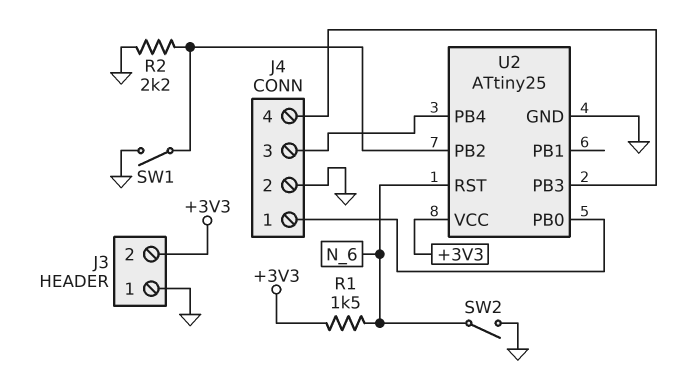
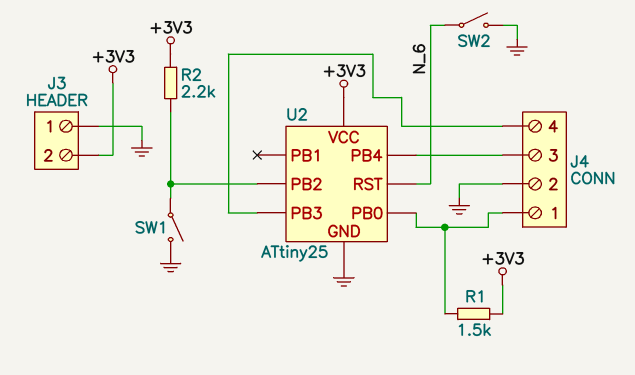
R1: 1.5k (+3V3, N_6) -> 1.5k (+3V3, J4/1)
R2: 2.2k (GND, U2/PB2) -> 2.2k (+3V3, U2/PB2)

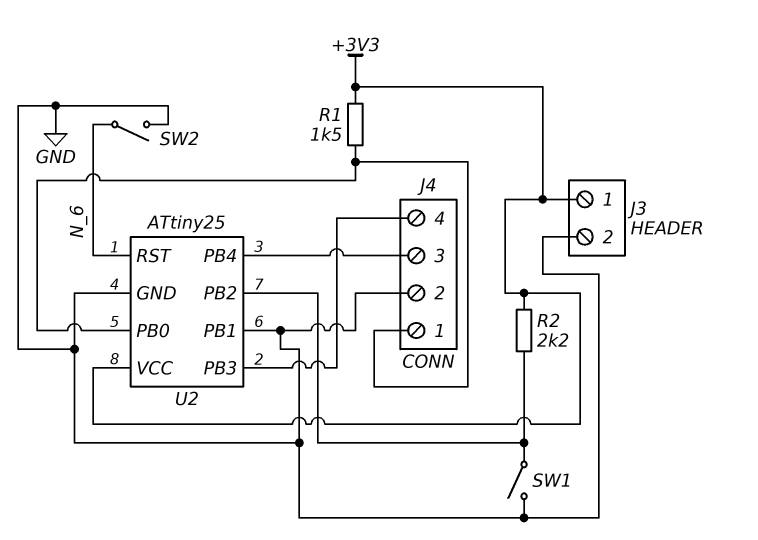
J3 pin 1: GND -> +3V3
J3 pin 2: +3V3 -> GND
U2 pin PB1: none -> GND

